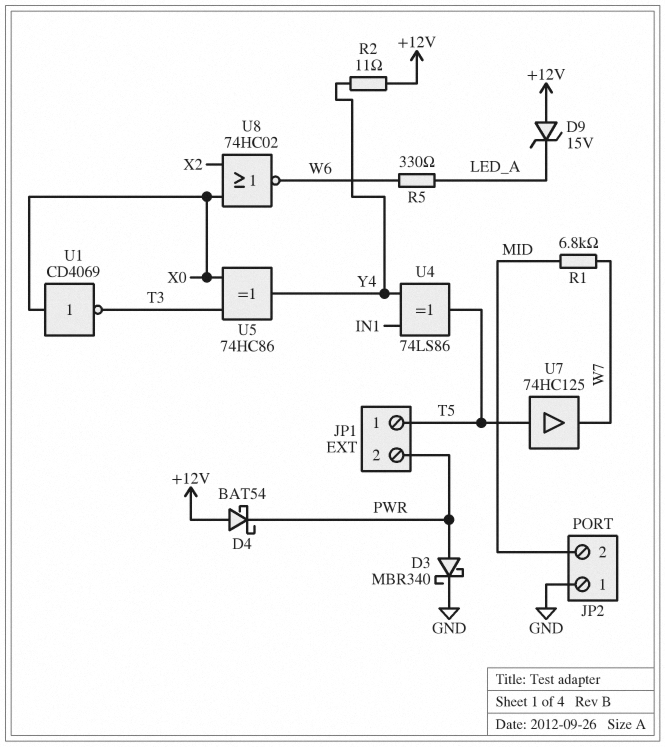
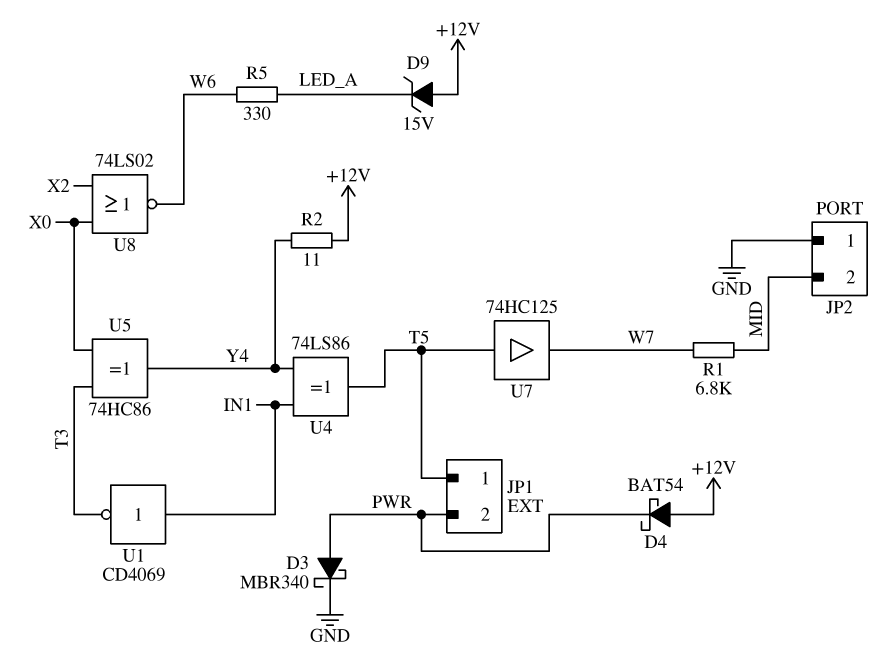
U1: NOT CD4069 (in X0, out T3) -> NOT CD4069 (in IN1, out T3)
U8: NOR 74HC02 (in X0, in X2, out W6) -> NOR 74LS02 (in X0, in X2, out W6)

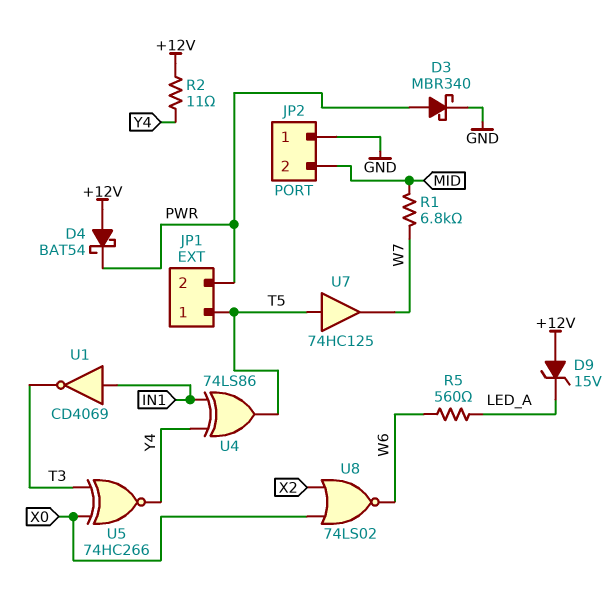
R5: 330 (LED_A, W6) -> 560 (LED_A, W6)
U5: XOR 74HC86 (in T3, in X0, out Y4) -> XNOR 74HC266 (in T3, in X0, out Y4)

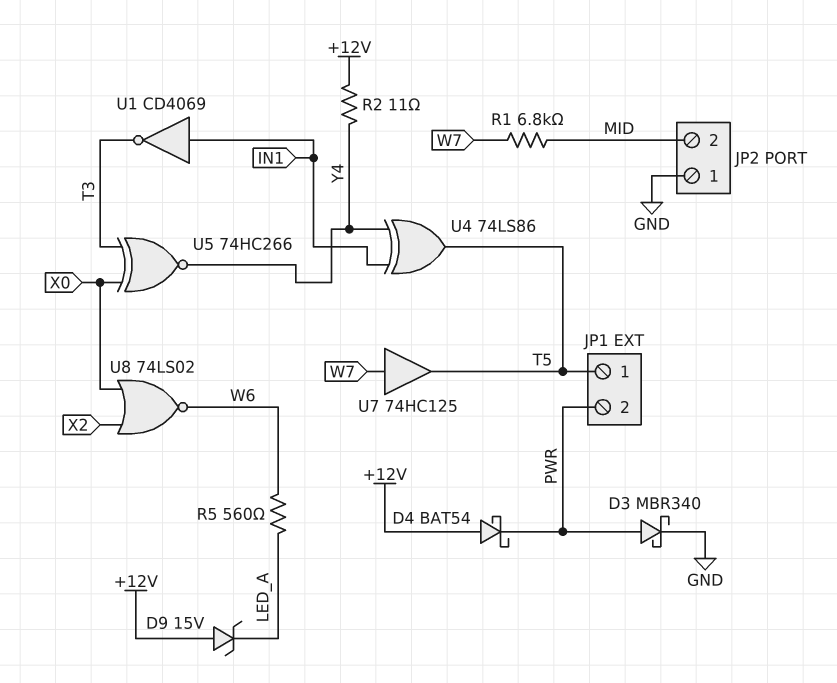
U7: buffer 74HC125 (in T5, out W7) -> buffer 74HC125 (in W7, out T5)

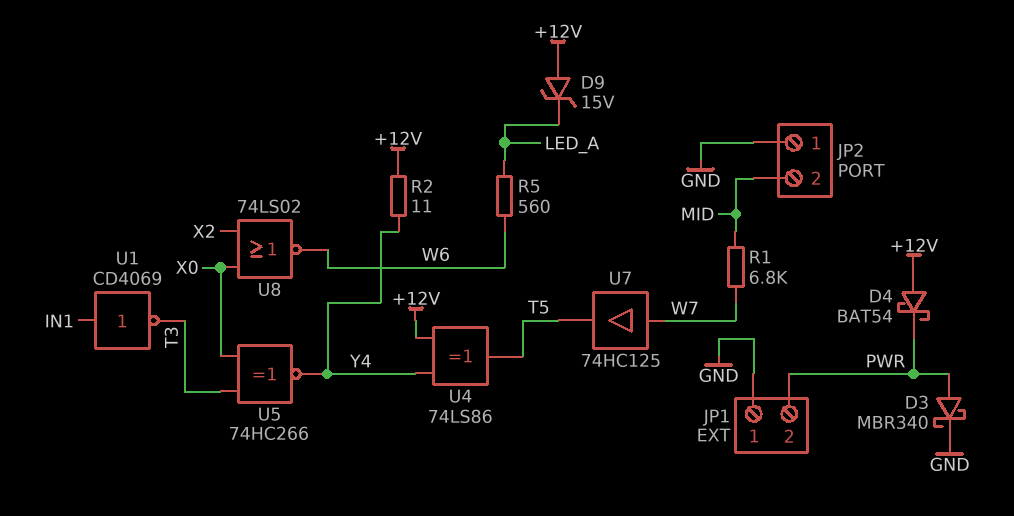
JP1 pin 1: T5 -> GND
U4: XOR 74LS86 (in IN1, in Y4, out T5) -> XOR 74LS86 (in +12V, in Y4, out T5)

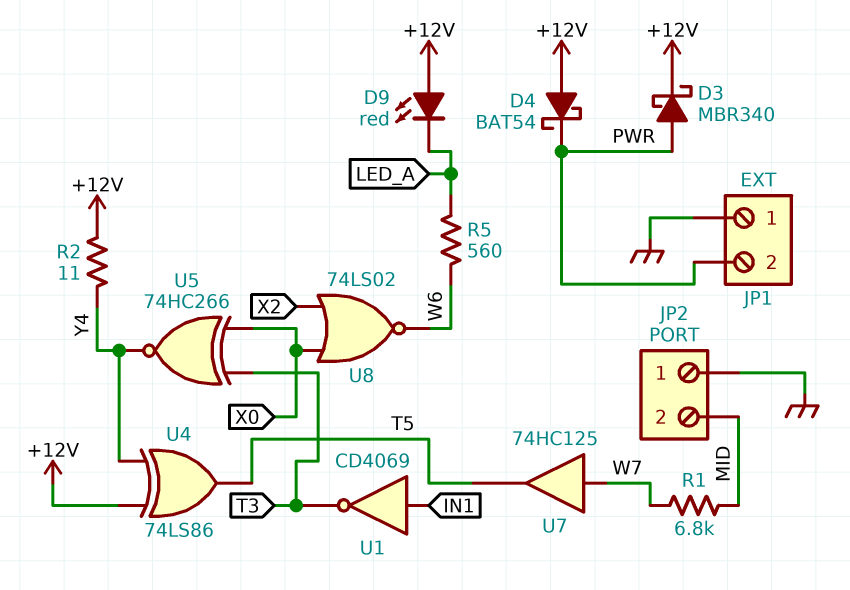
D3: schottky MBR340 (A PWR, K GND) -> schottky MBR340 (A PWR, K +12V)
D9: zener 15V (A +12V, K LED_A) -> LED red (A +12V, K LED_A)

